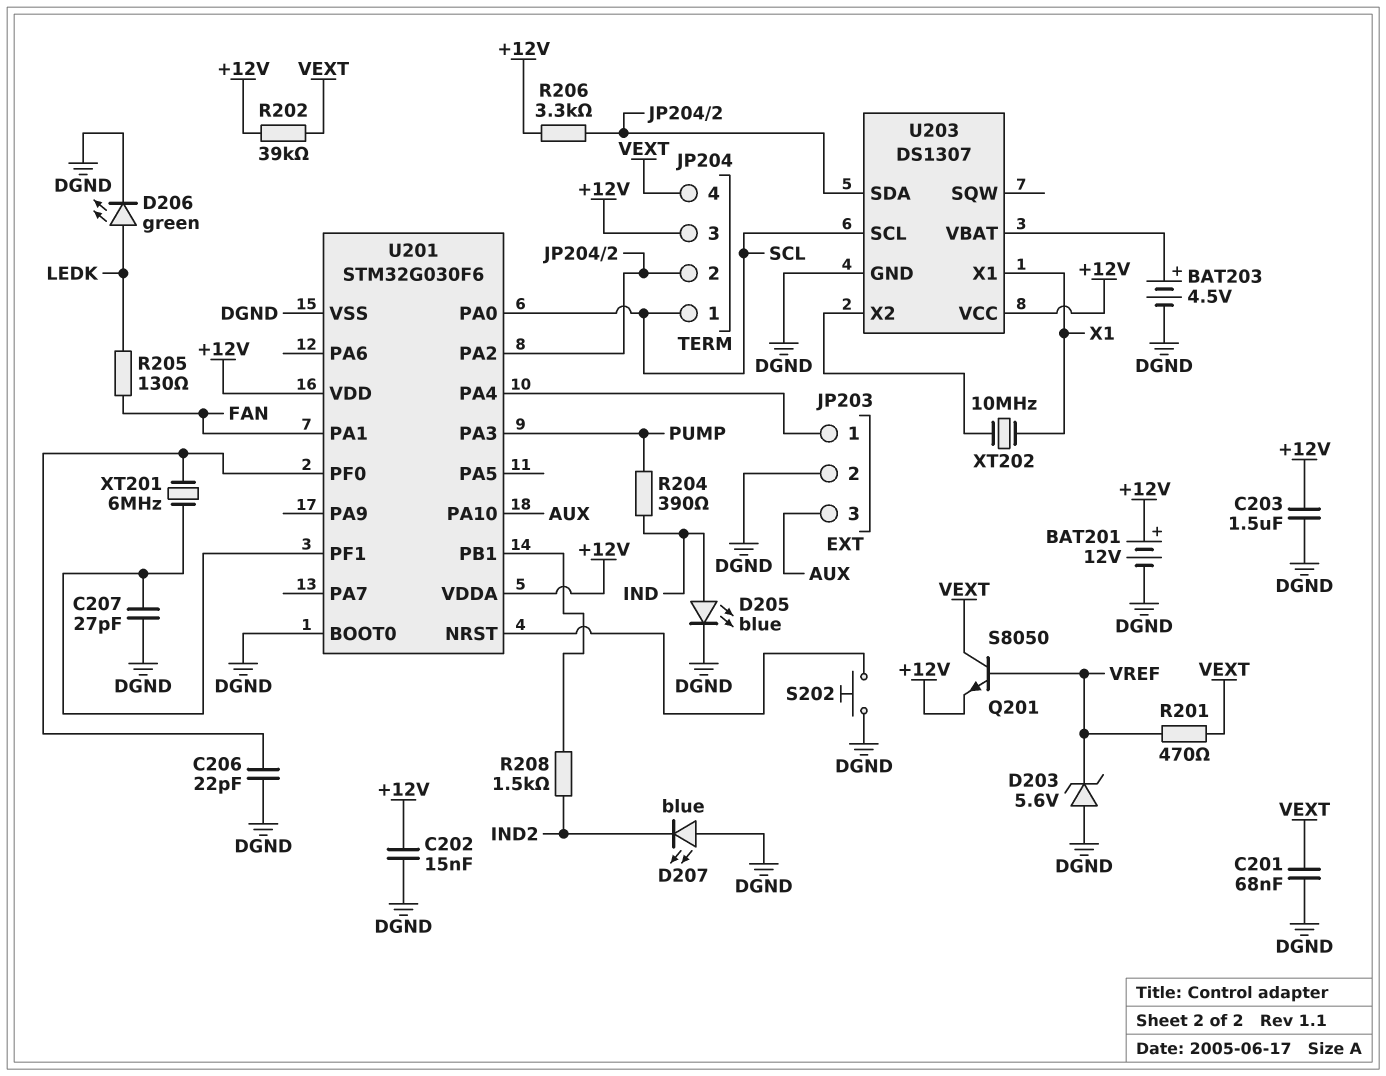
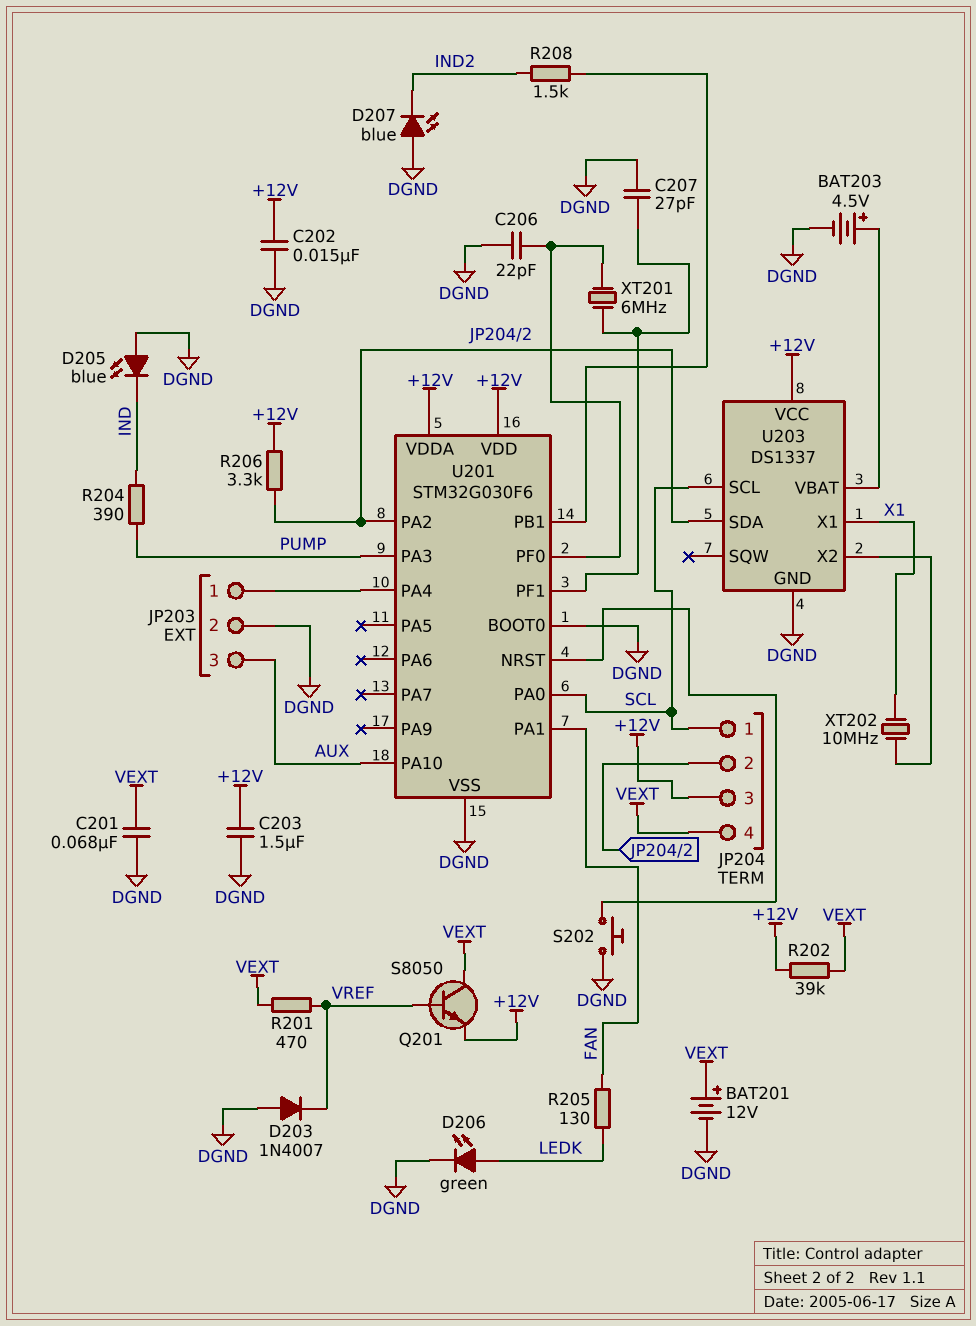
BAT201: 12V (plus +12V, minus DGND) -> 12V (plus VEXT, minus DGND)
D203: zener 5.6V (A DGND, K VREF) -> diode 1N4007 (A DGND, K VREF)
D205: LED blue (A IND, K DGND) -> LED blue (A DGND, K IND)
U203: DS1307 -> DS1337

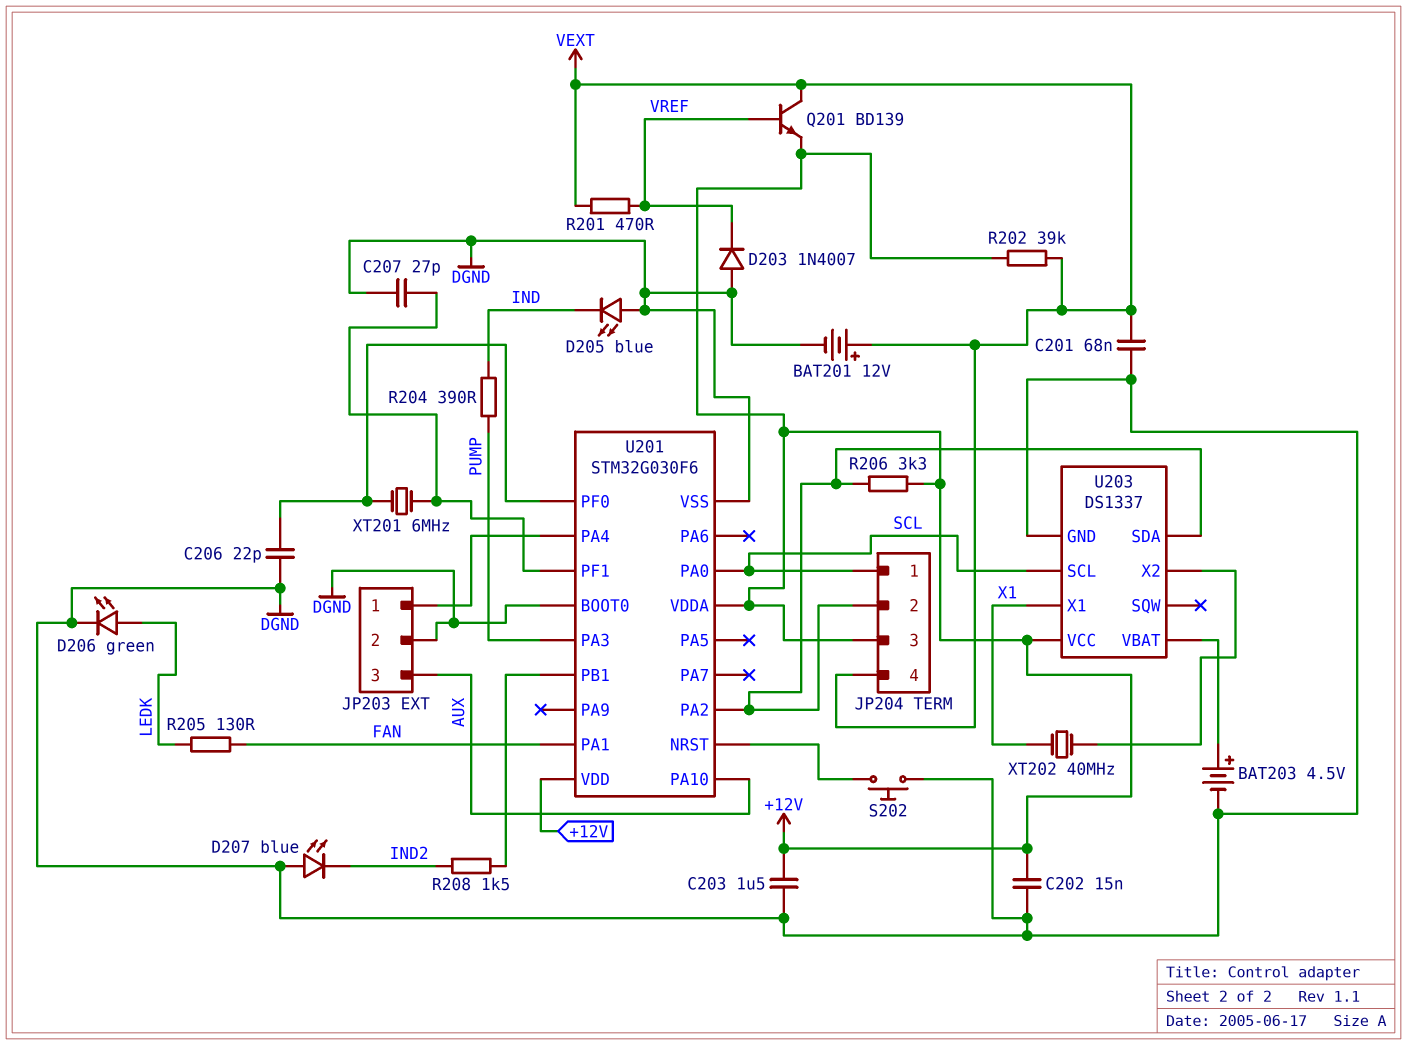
Q201: NPN S8050 (B VREF, C VEXT, E +12V) -> NPN BD139 (B VREF, C VEXT, E +12V)
XT202: 10MHz (U203/X2, X1) -> 40MHz (U203/X2, X1)

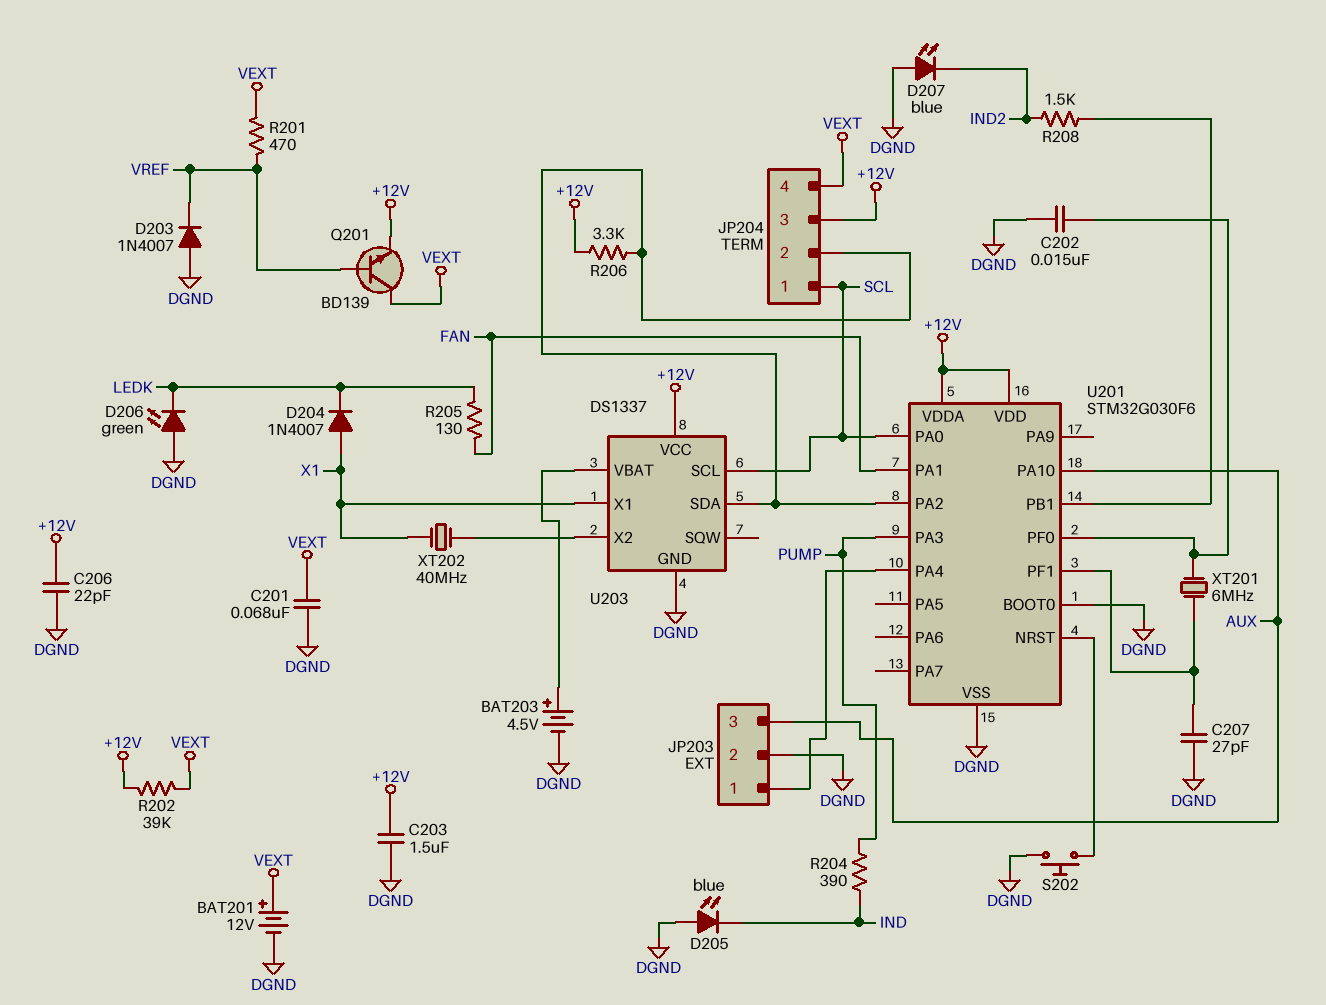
C202: 15nF (+12V, DGND) -> 15nF (DGND, U201/PF0)
C206: 22pF (DGND, U201/PF0) -> 22pF (+12V, DGND)
D204: none -> diode 1N4007 (A X1, K LEDK)
D206: LED green (A LEDK, K DGND) -> LED green (A DGND, K LEDK)

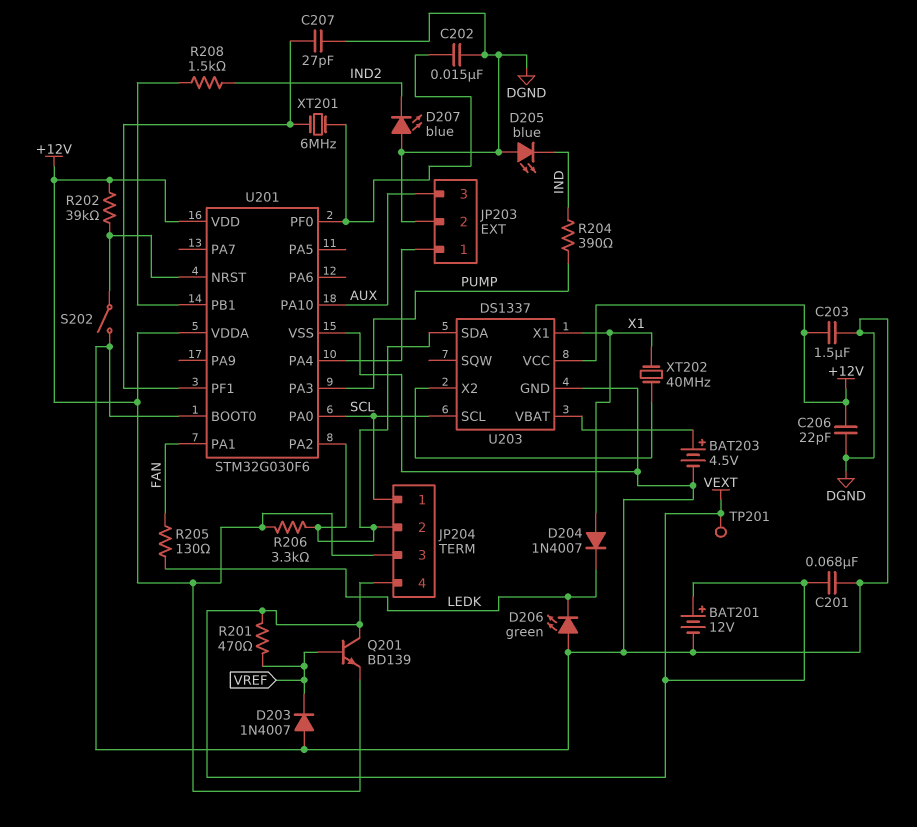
R202: 39k (+12V, VEXT) -> 39k (+12V, U201/NRST)
S202: button (DGND, U201/NRST) -> switch (DGND, U201/NRST)
TP201: none -> test point (VEXT)

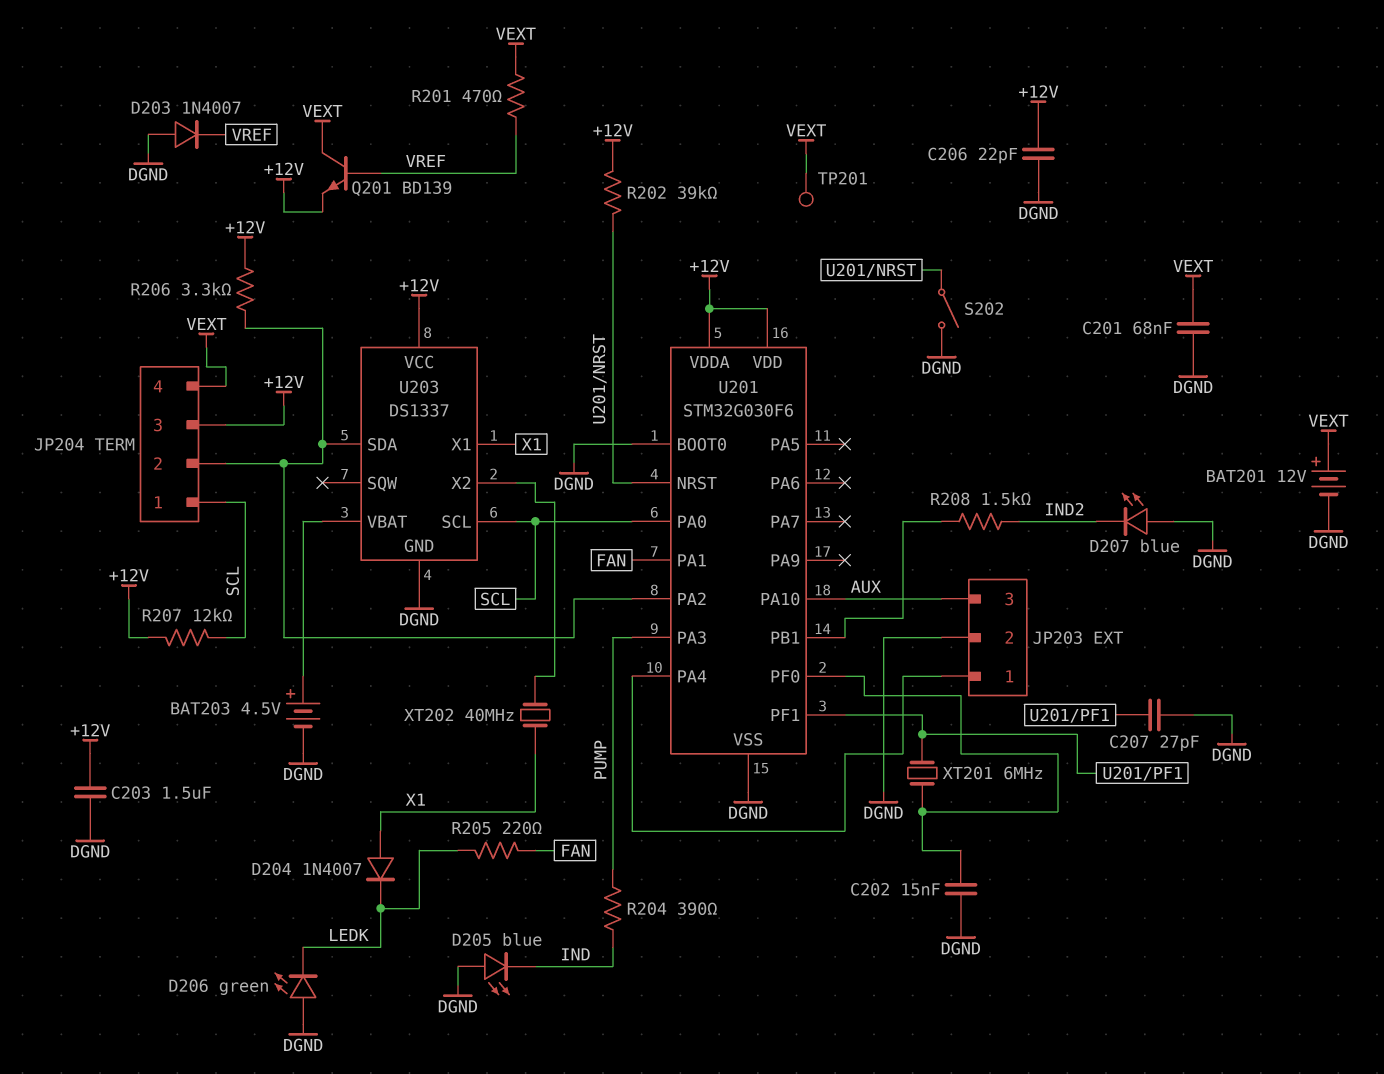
R205: 130 (FAN, LEDK) -> 220 (FAN, LEDK)
R207: none -> 12k (+12V, SCL)

